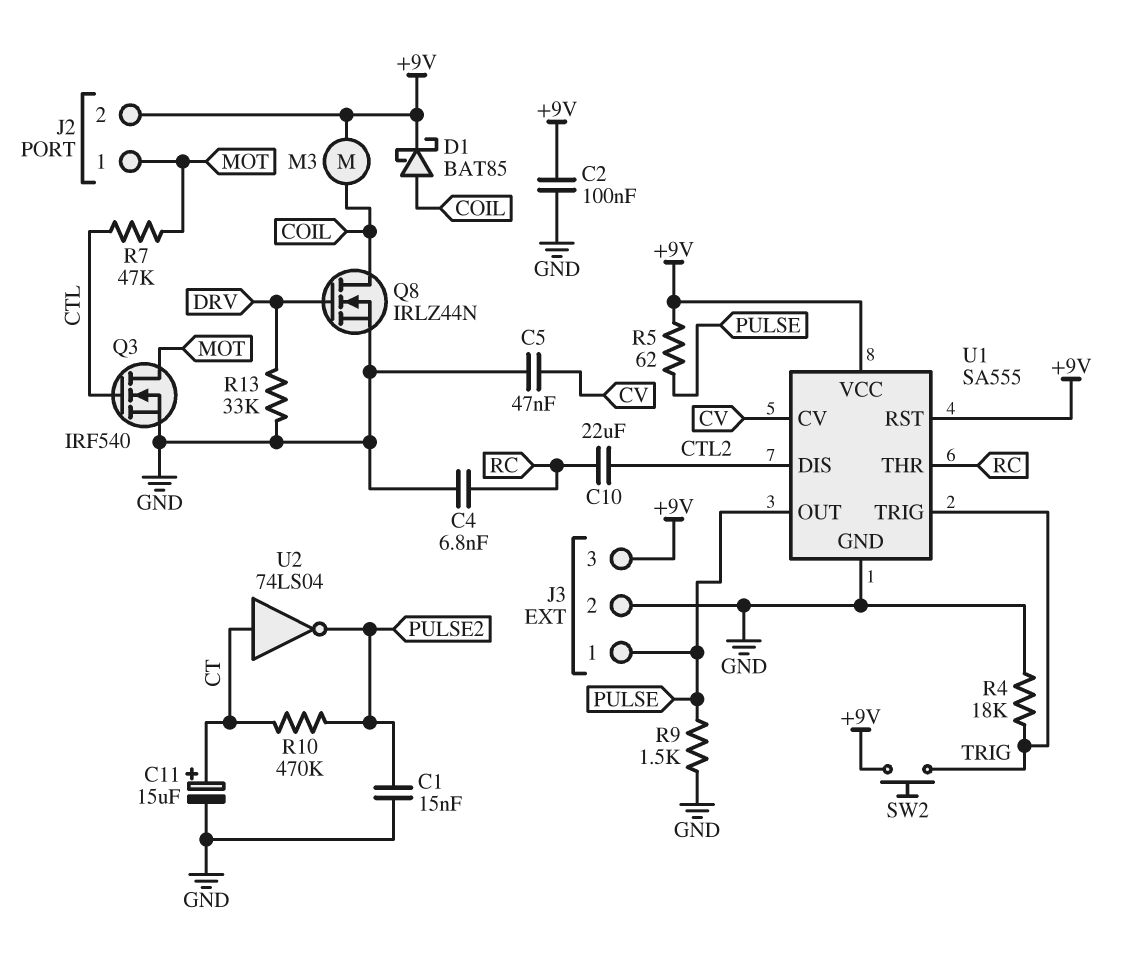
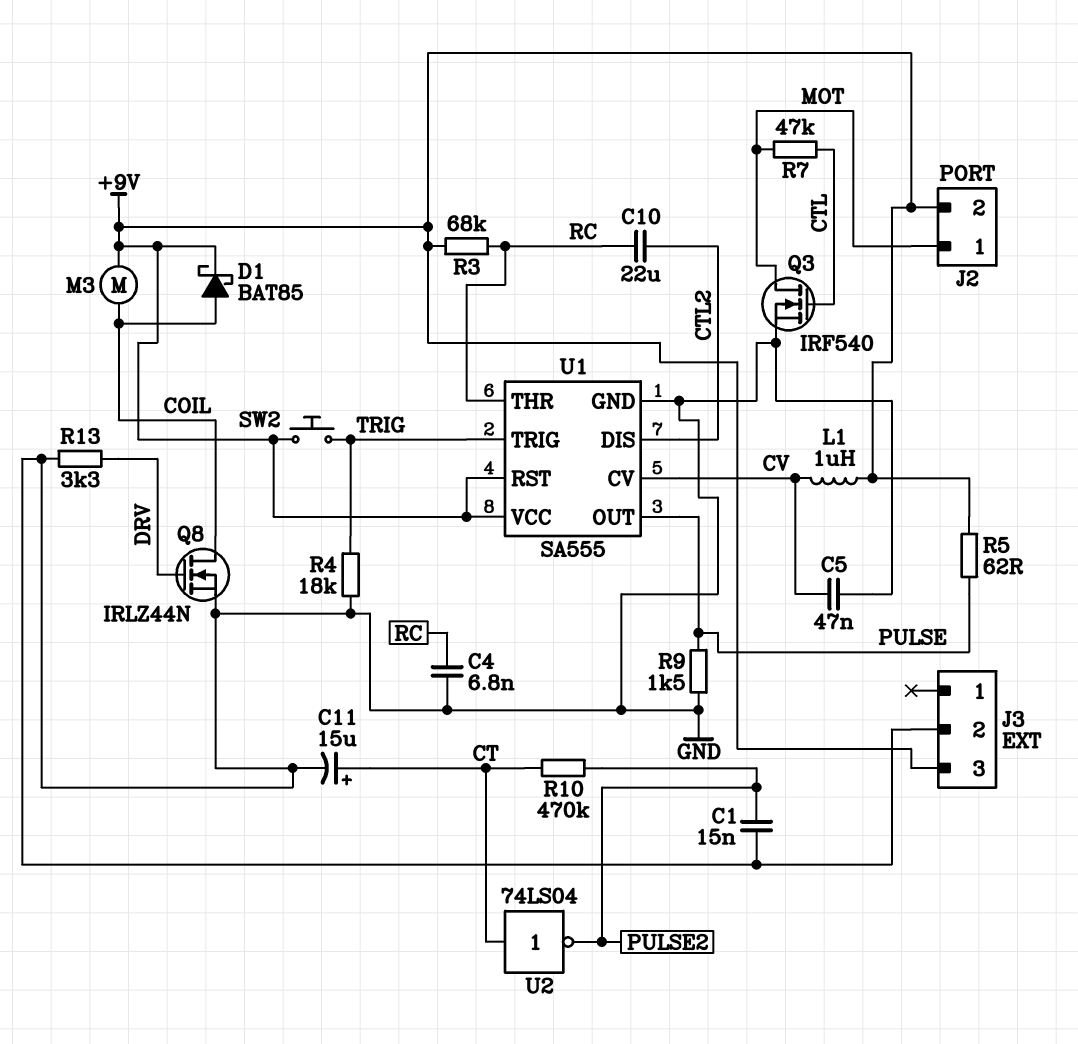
C2: 100nF (+9V, GND) -> none
J3 pin 1: PULSE -> none
L1: none -> 1uH (+9V, CV)
R3: none -> 68k (+9V, RC)
R13: 33k (DRV, GND) -> 3.3k (DRV, GND)

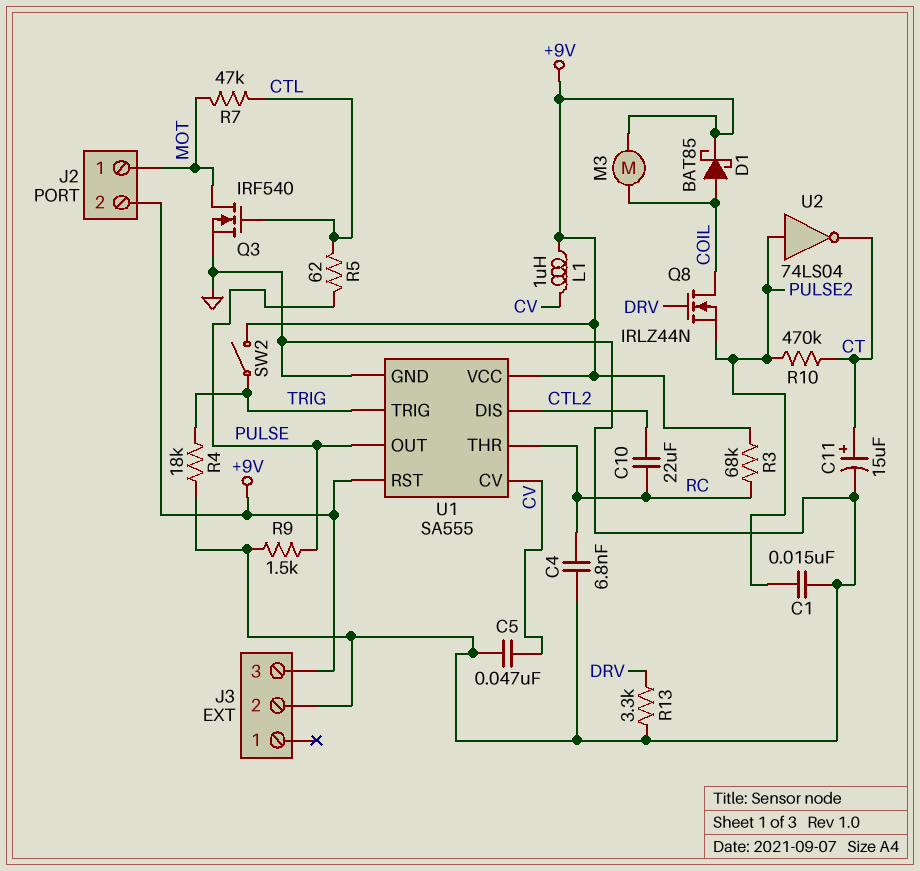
Q8: NMOS IRLZ44N (G DRV, D COIL, S GND) -> NMOS IRLZ44N (G DRV, D COIL, S PULSE2)
R5: 62 (+9V, PULSE) -> 62 (CTL, PULSE)
SW2: button (+9V, TRIG) -> switch (+9V, TRIG)
U2: NOT 74LS04 (in CT, out PULSE2) -> NOT 74LS04 (in PULSE2, out CT)

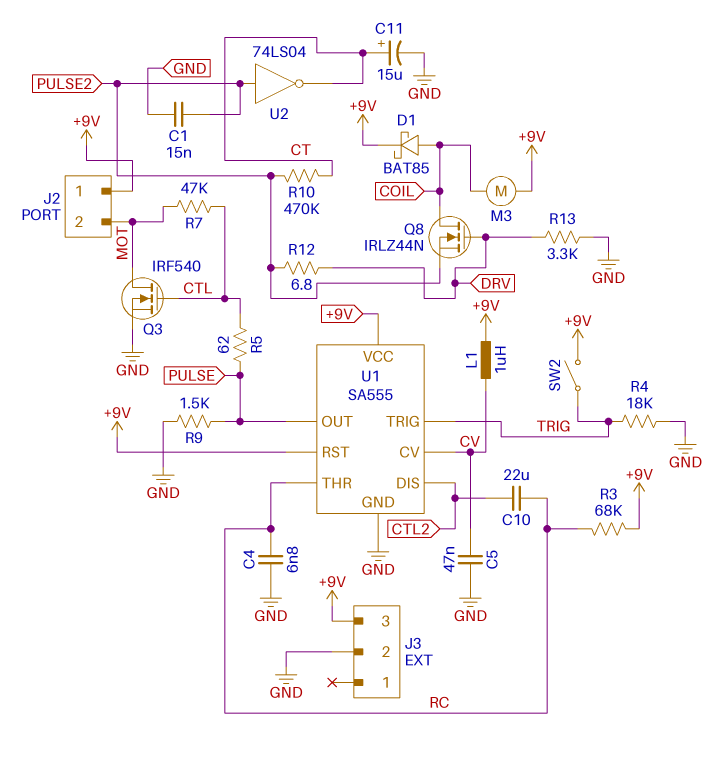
J2 pin 1: MOT -> +9V
J2 pin 2: +9V -> MOT
R12: none -> 6.8 (DRV, PULSE2)

